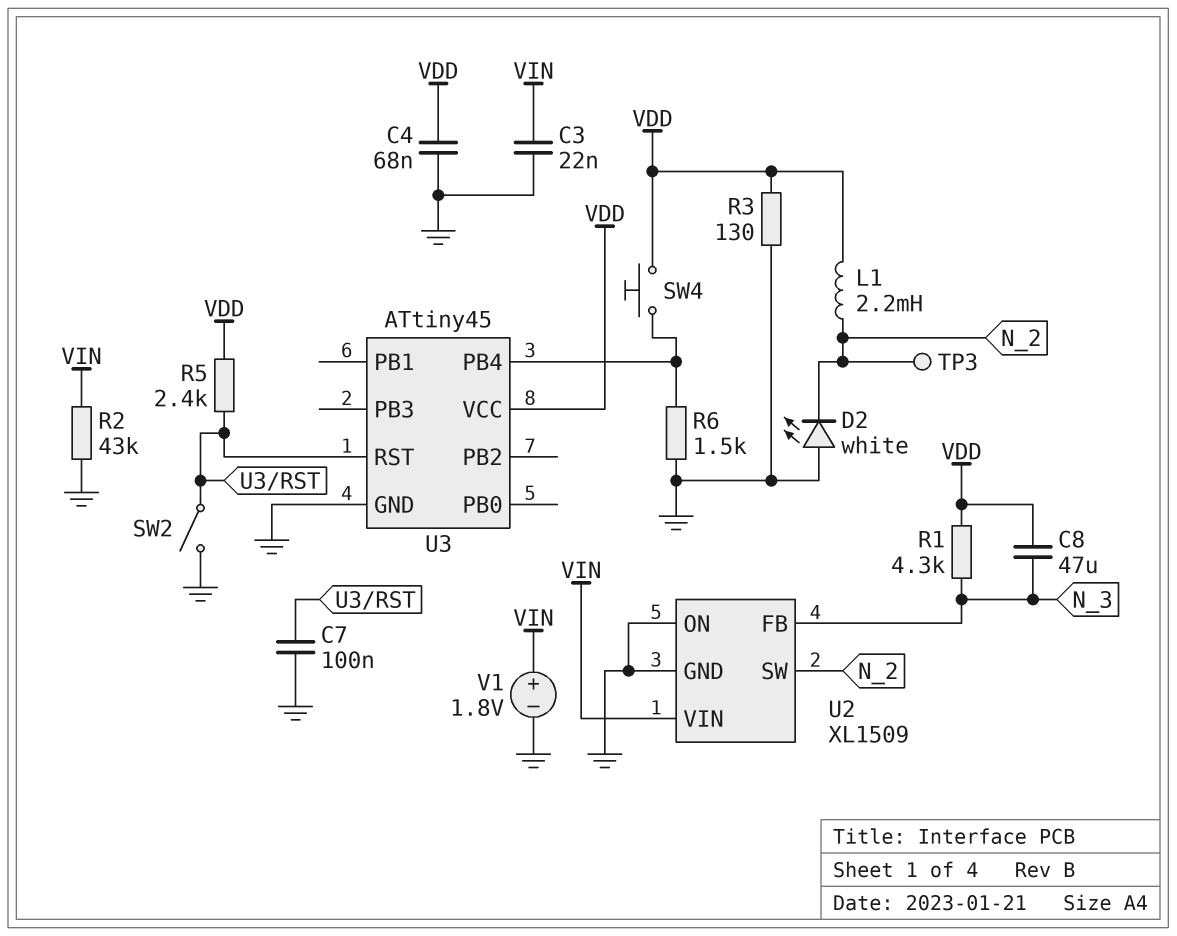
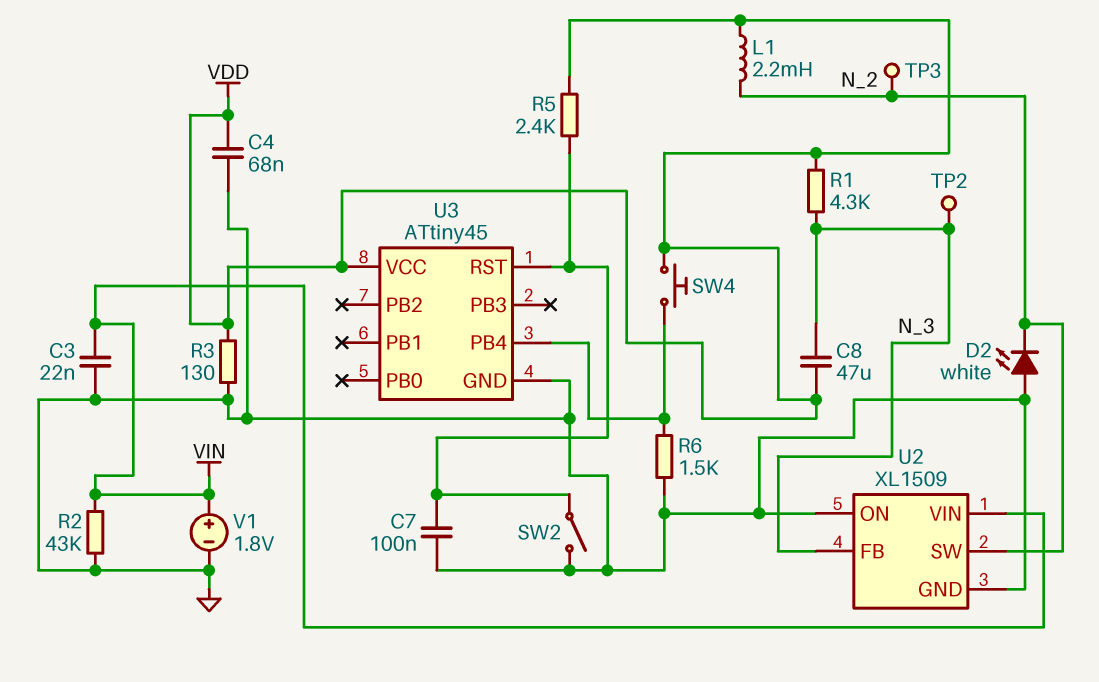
TP2: none -> test point (N_3)

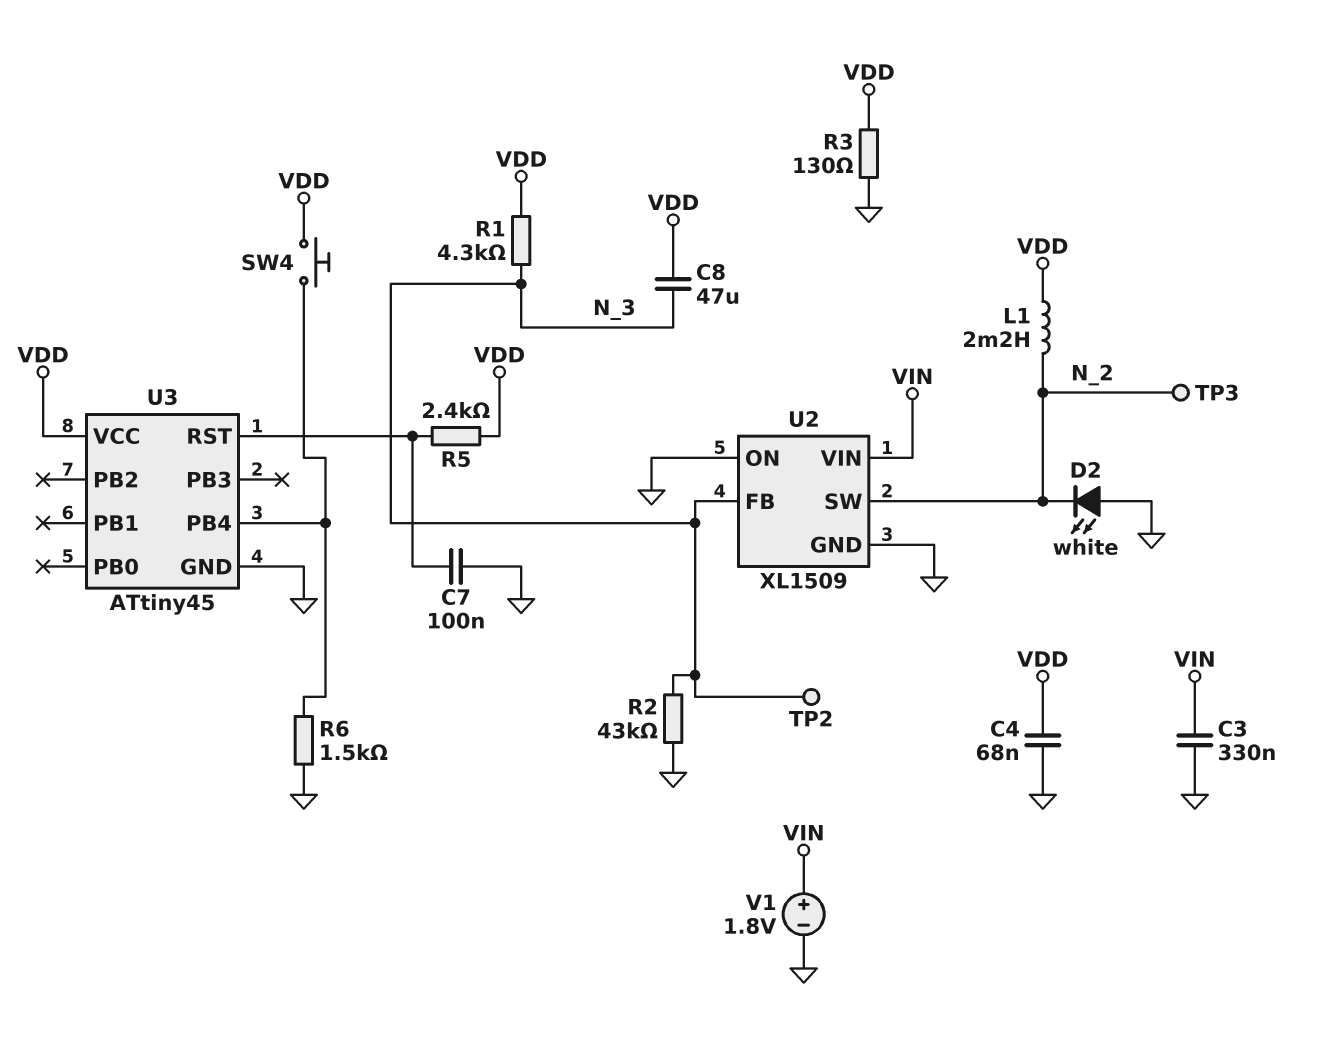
C3: 22nF (GND, VIN) -> 330nF (GND, VIN)
R2: 43k (GND, VIN) -> 43k (GND, N_3)
SW2: switch (GND, U3/RST) -> none

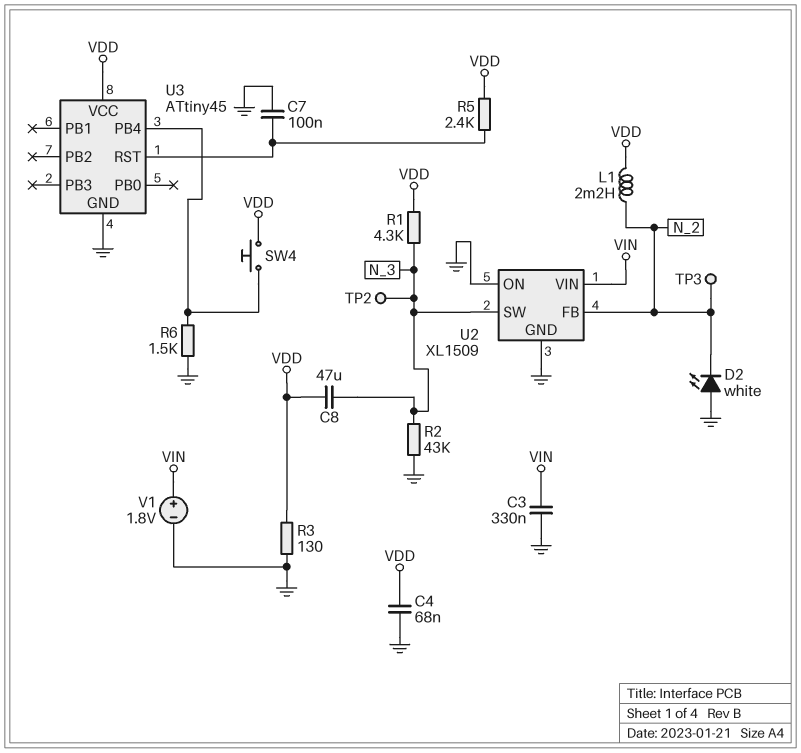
U2 pin FB: N_3 -> N_2
U2 pin SW: N_2 -> N_3

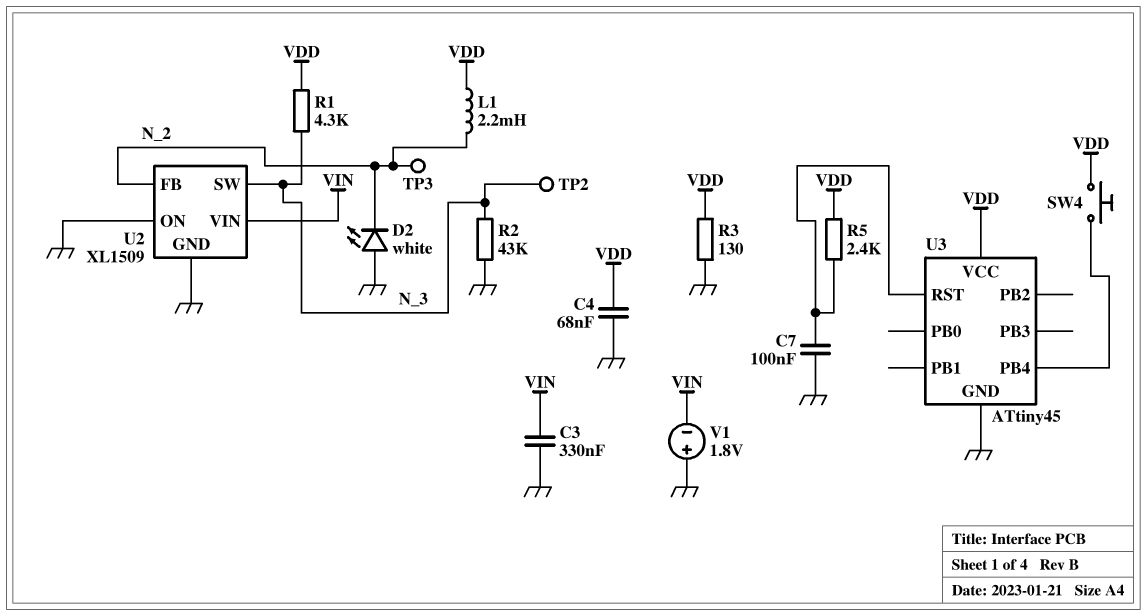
C8: 47uF (N_3, VDD) -> none
R6: 1.5k (GND, U3/PB4) -> none
V1: 1.8V (plus VIN, minus GND) -> 1.8V (plus GND, minus VIN)

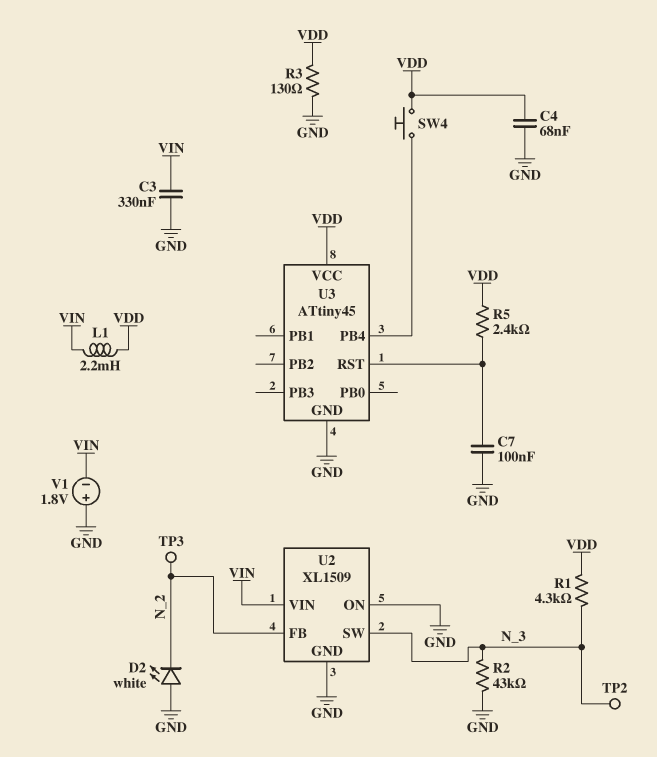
L1: 2.2mH (N_2, VDD) -> 2.2mH (VDD, VIN)

